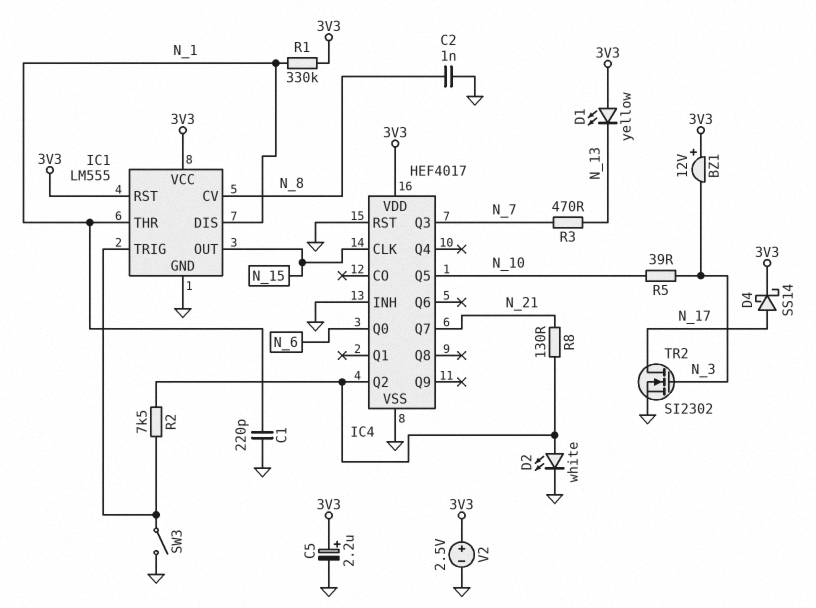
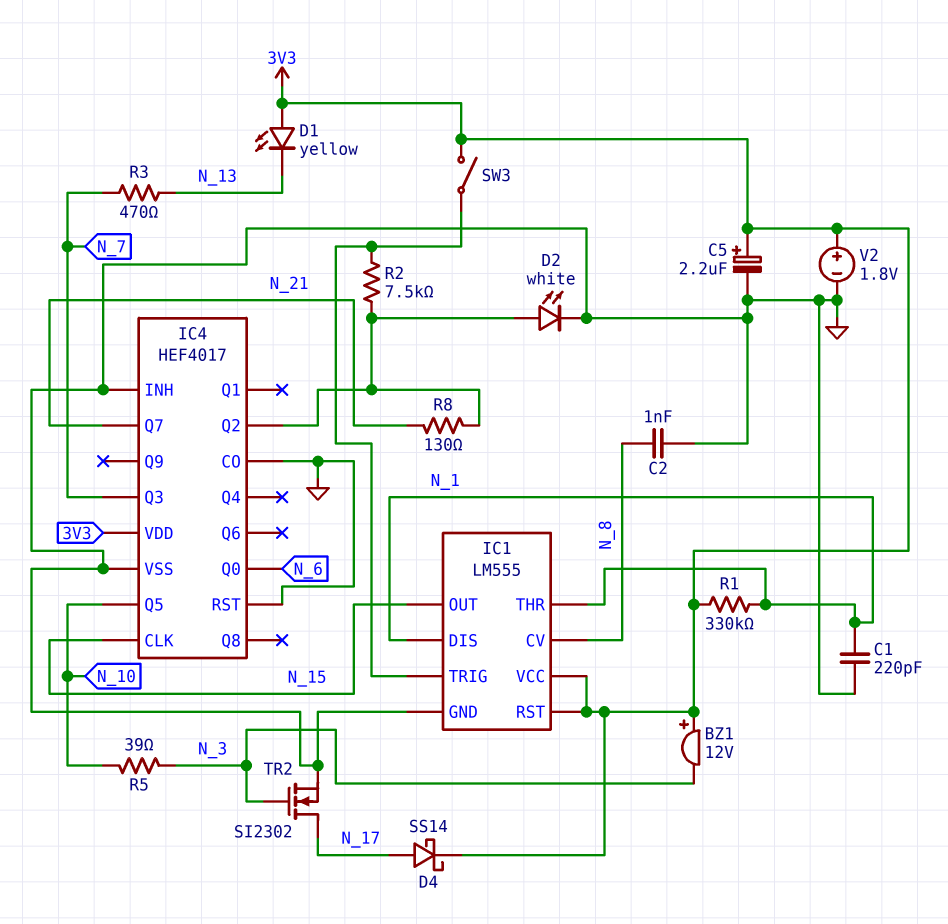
IC4 pin CO: none -> GND
SW3: switch (GND, IC1/TRIG) -> switch (3V3, IC1/TRIG)
V2: 2.5V (plus 3V3, minus GND) -> 1.8V (plus 3V3, minus GND)

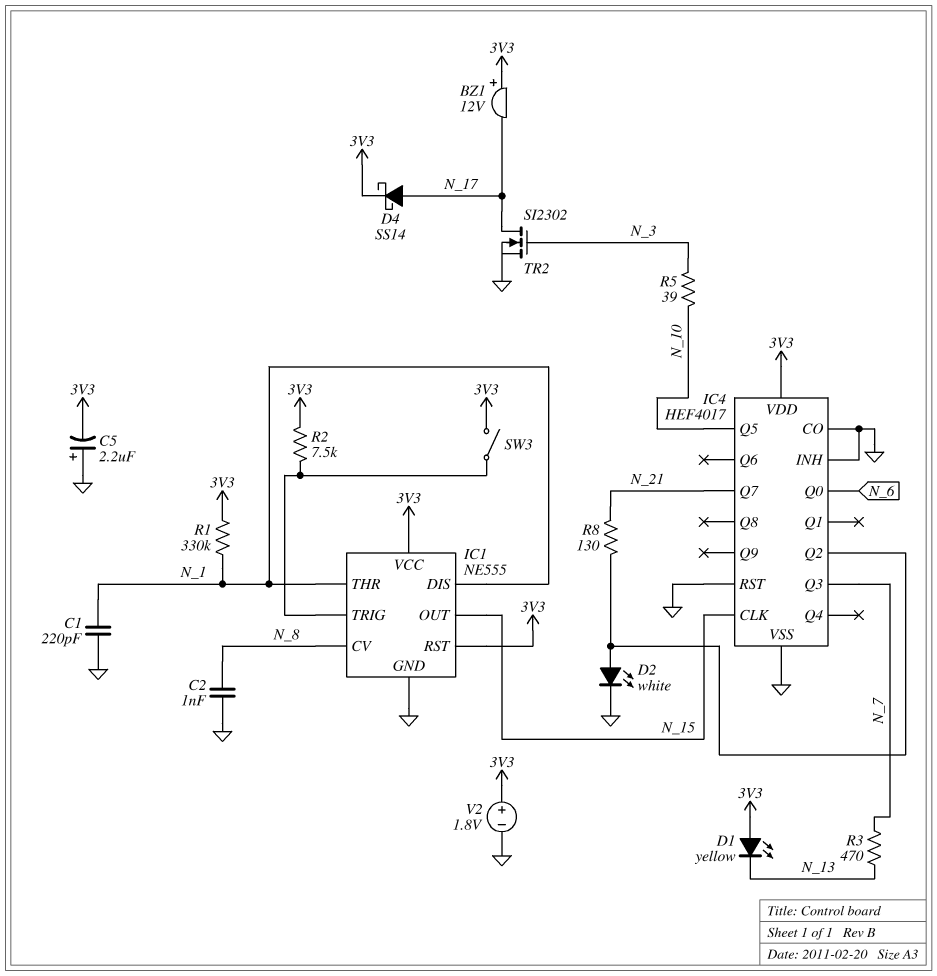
BZ1: buzzer 12V (plus 3V3, minus N_3) -> buzzer 12V (plus 3V3, minus N_17)
C5: 2.2uF (plus 3V3, minus GND) -> 2.2uF (plus GND, minus 3V3)
IC1: LM555 -> NE555
R2: 7.5k (IC1/TRIG, IC4/Q2) -> 7.5k (3V3, IC1/TRIG)

